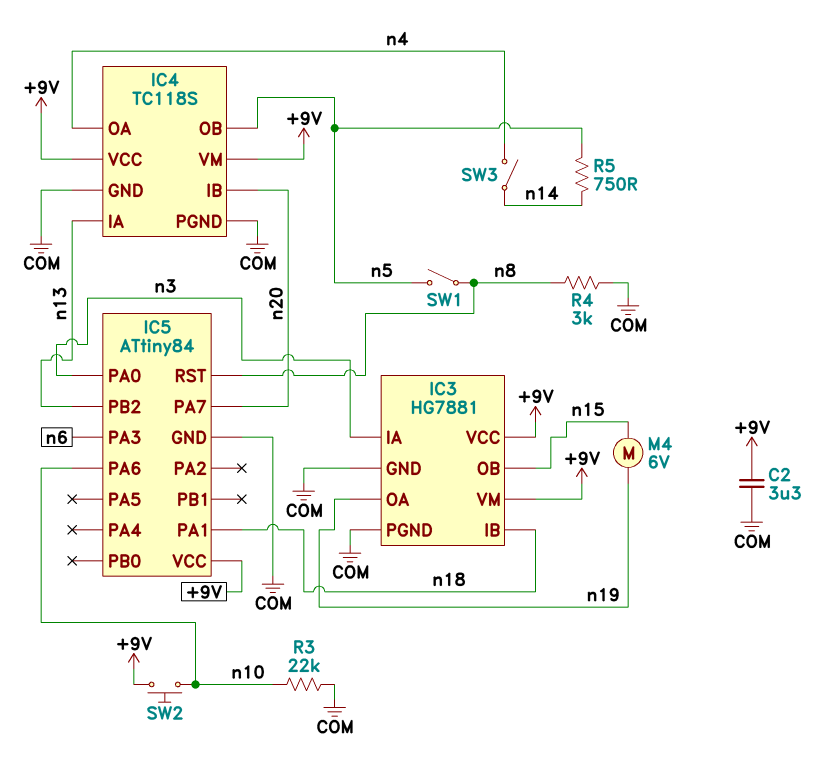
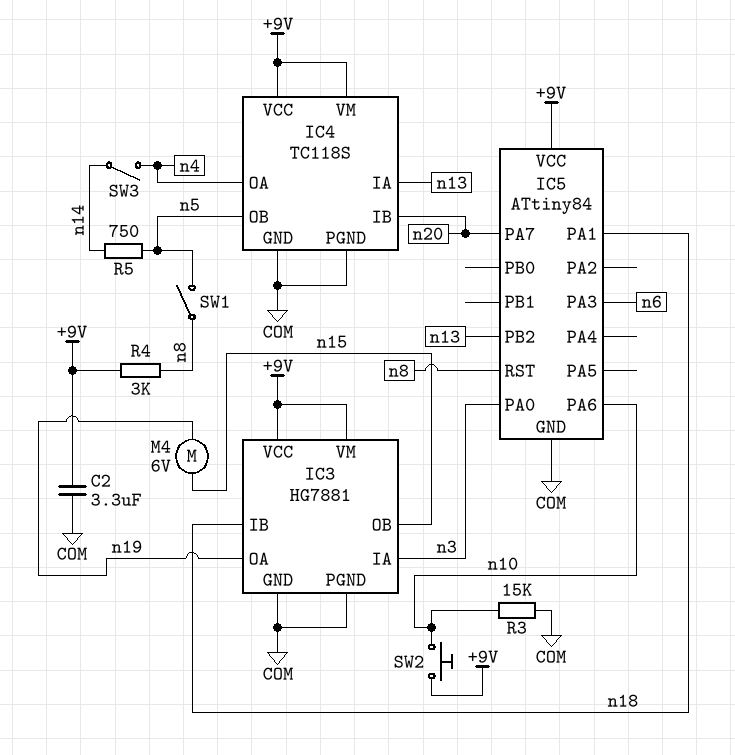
R3: 22k (COM, n10) -> 15k (COM, n10)
R4: 3k (COM, n8) -> 3k (+9V, n8)

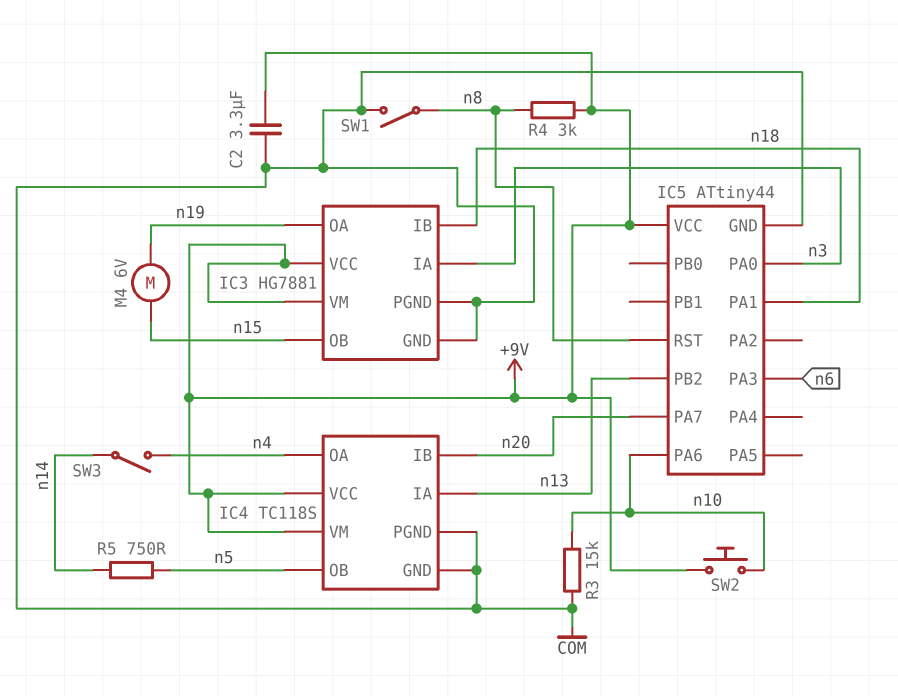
IC5: ATtiny84 -> ATtiny44
SW1: switch (n5, n8) -> switch (COM, n8)

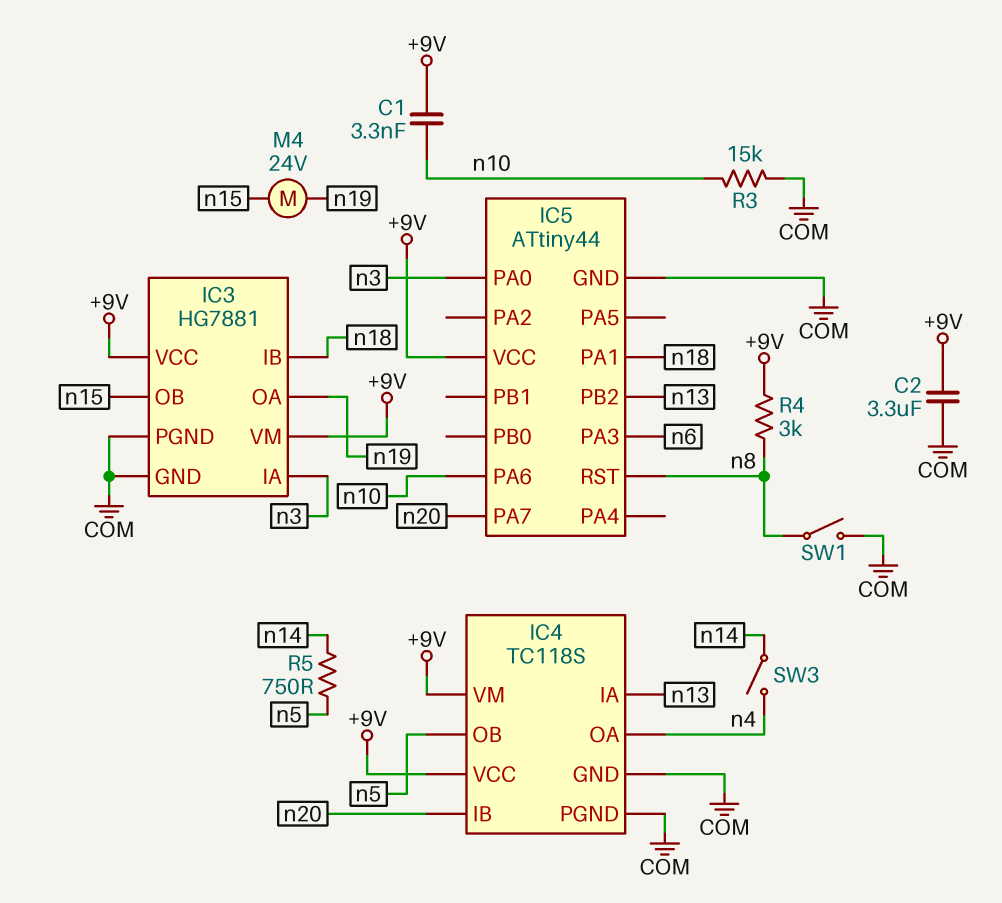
C1: none -> 3.3nF (+9V, n10)
M4: motor 6V (n15, n19) -> motor 24V (n15, n19)
SW2: button (+9V, n10) -> none

